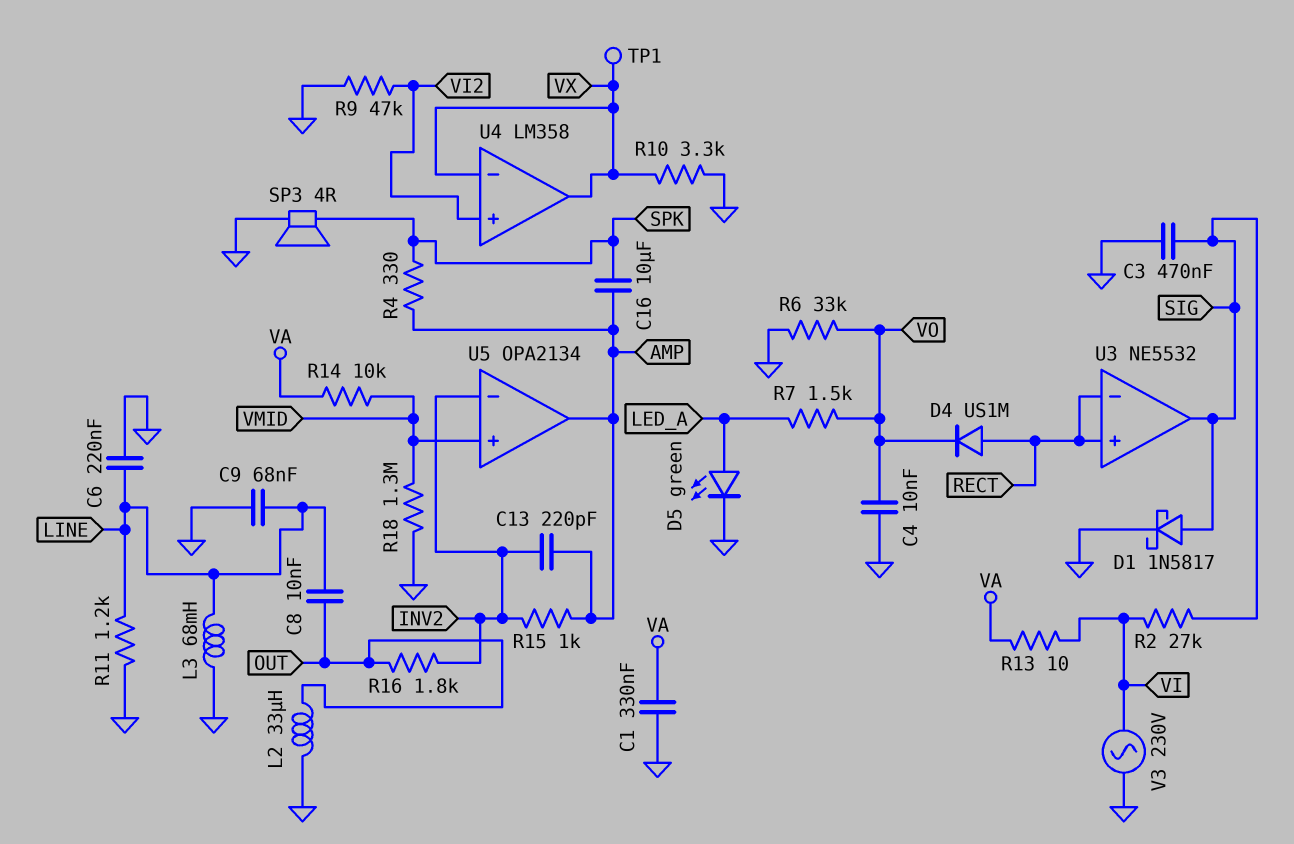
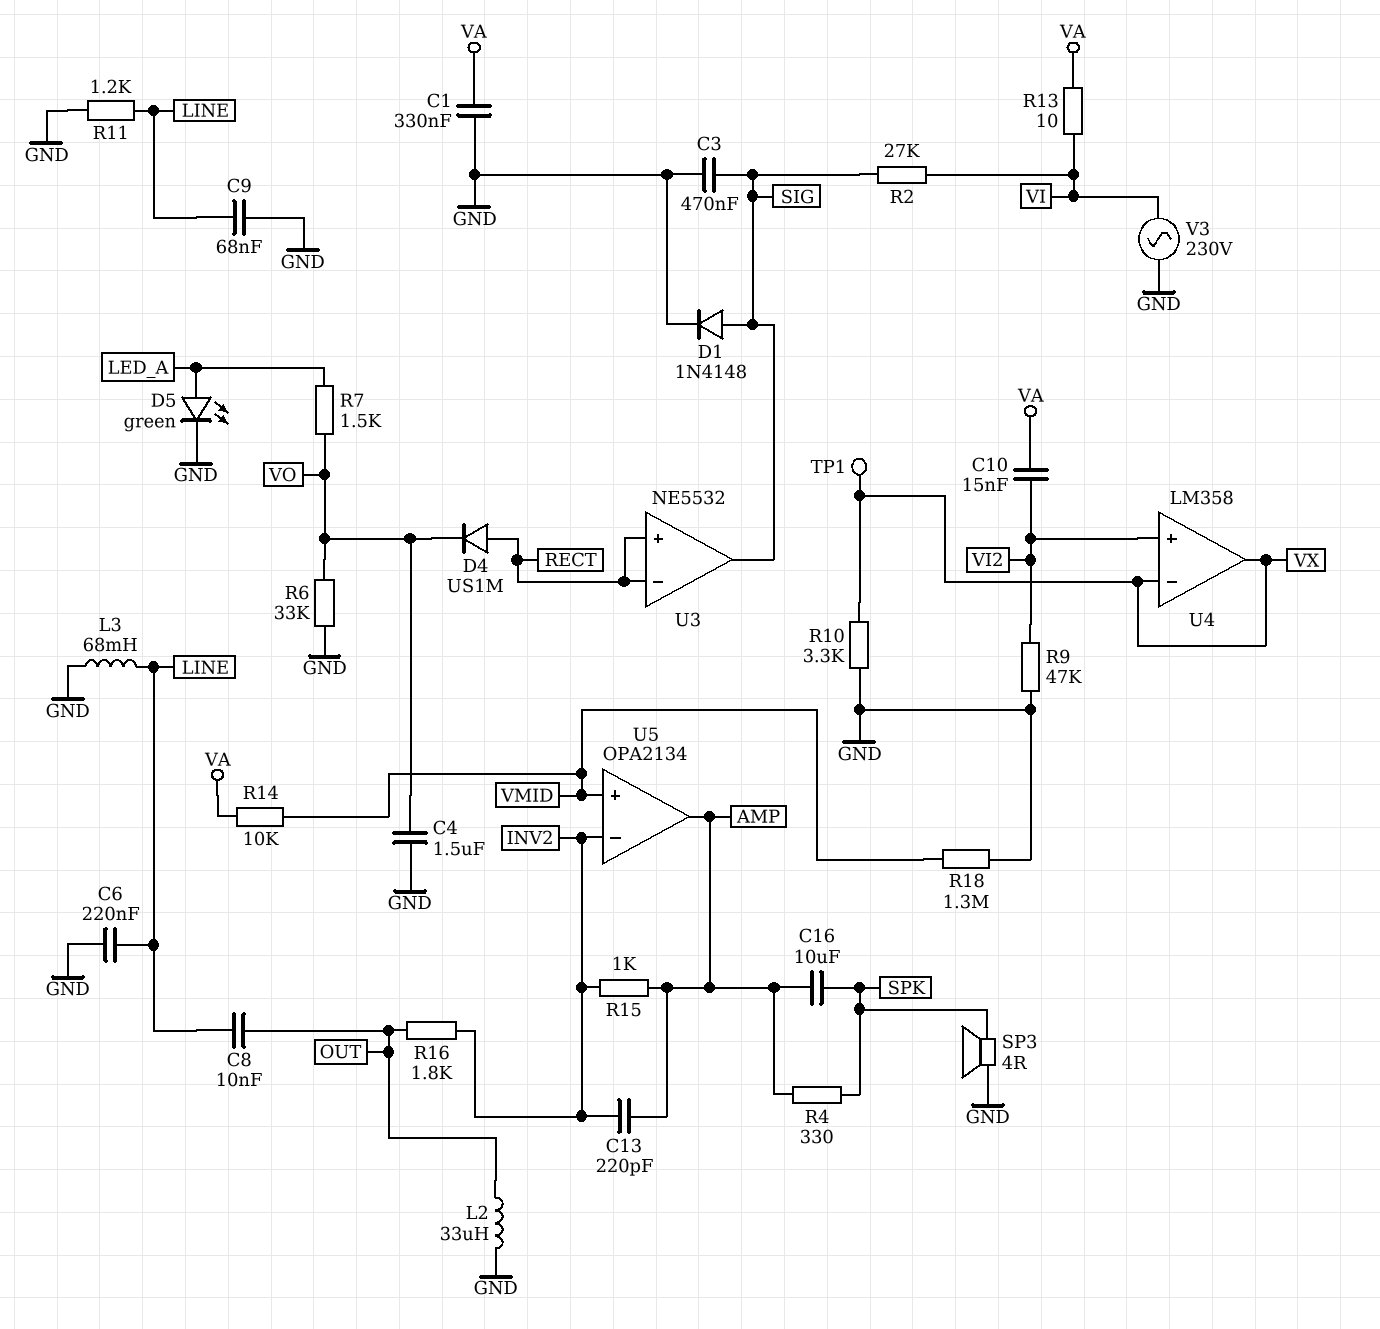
C4: 10nF (GND, VO) -> 1.5uF (GND, VO)
C10: none -> 15nF (VA, VI2)
D1: schottky 1N5817 (A SIG, K GND) -> diode 1N4148 (A SIG, K GND)

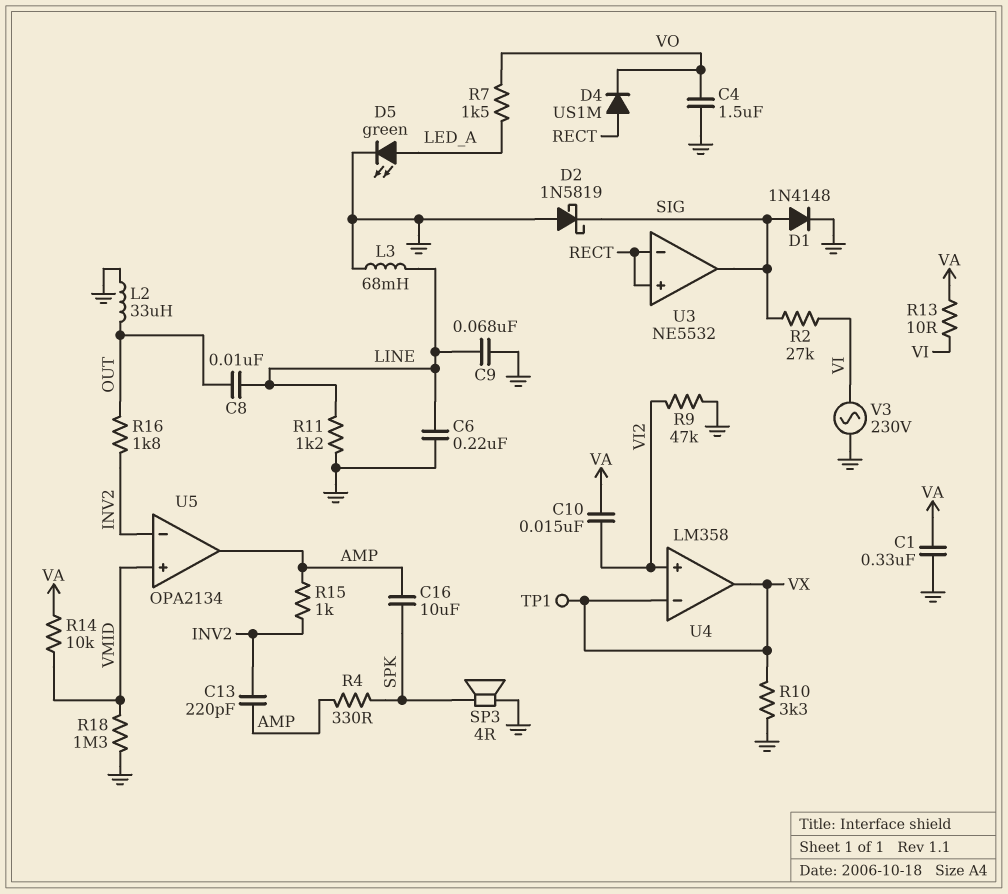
C3: 470nF (GND, SIG) -> none
D2: none -> schottky 1N5819 (A GND, K SIG)
R6: 33k (GND, VO) -> none

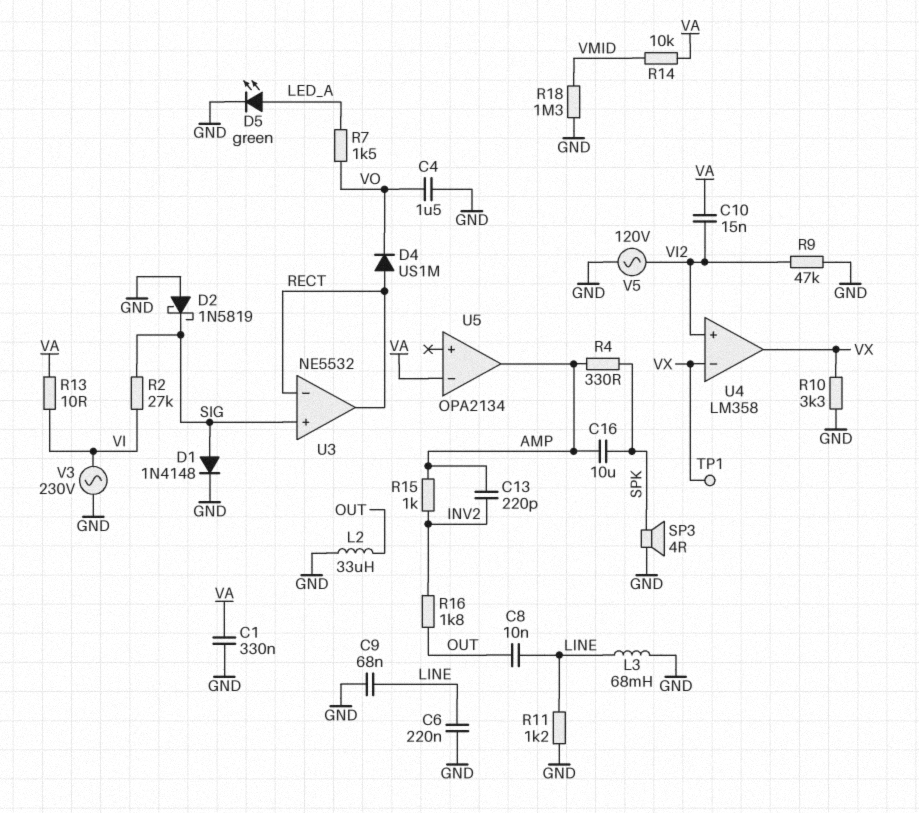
U3 pin in+: RECT -> SIG
U3 pin out: SIG -> RECT
U5 pin in+: VMID -> none
U5 pin in-: INV2 -> VA
V5: none -> AC 120V (GND, VI2)

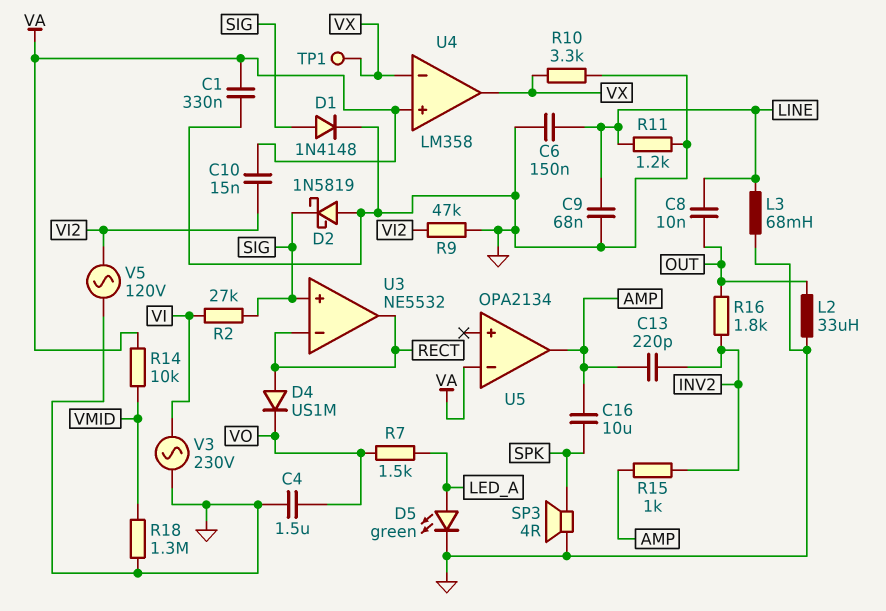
C6: 220nF (GND, LINE) -> 150nF (GND, LINE)
R4: 330 (AMP, SPK) -> none
R13: 10 (VA, VI) -> none
U4 pin in+: VI2 -> VA

